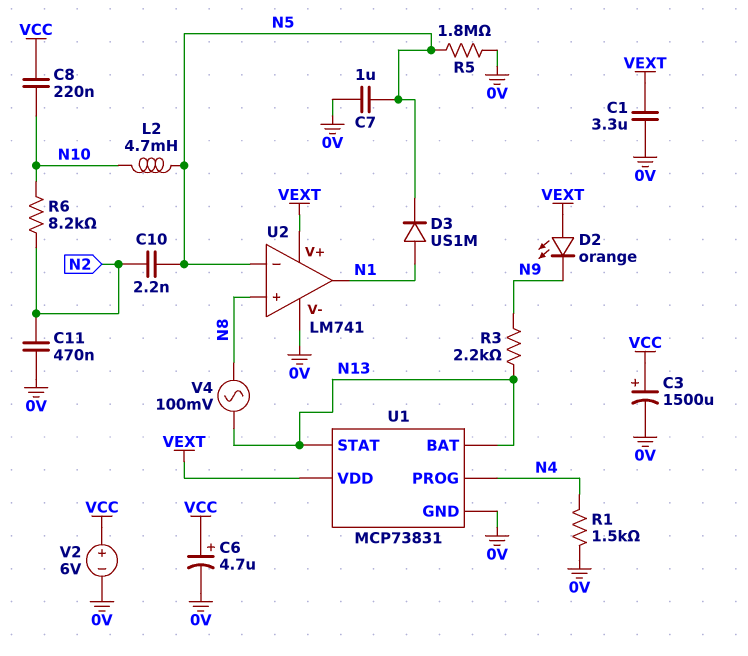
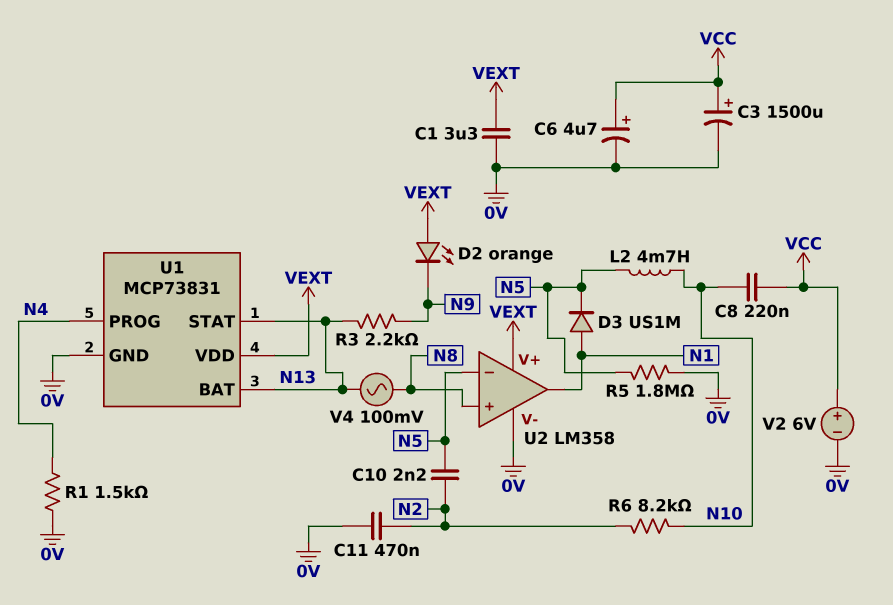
C7: 1uF (0V, N5) -> none
U2: LM741 -> LM358

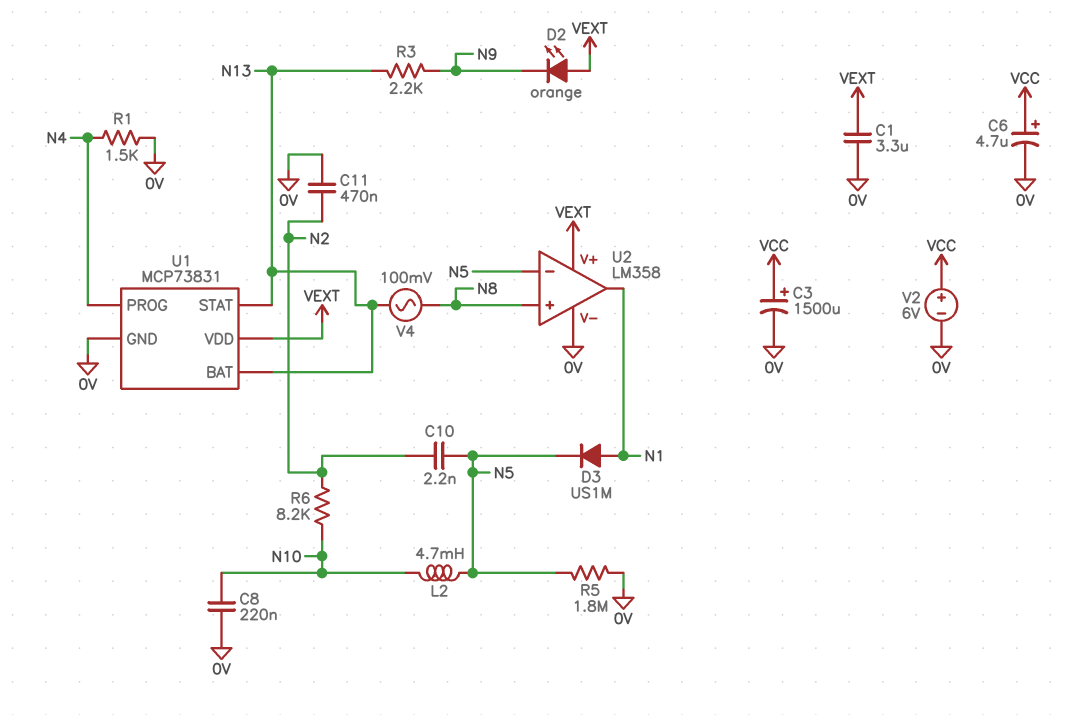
C8: 220nF (N10, VCC) -> 220nF (0V, N10)

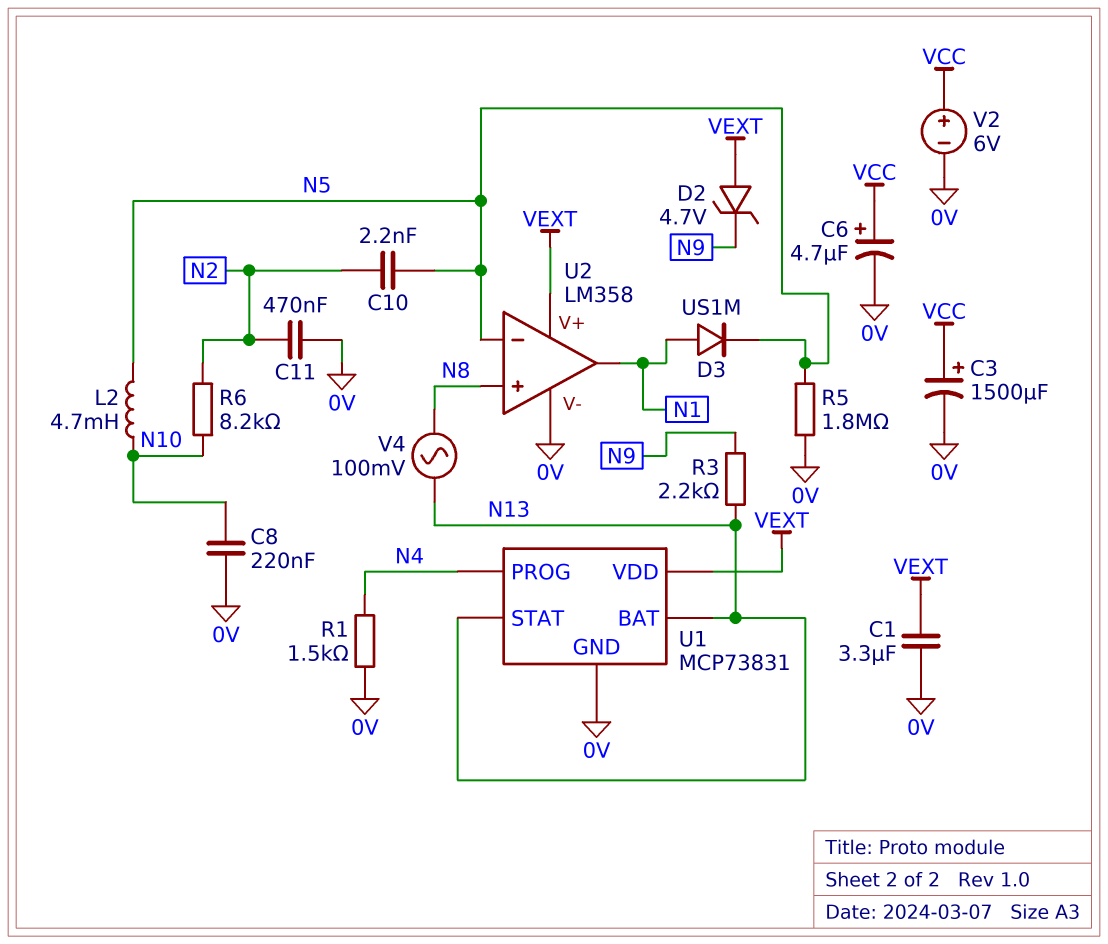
D2: LED orange (A VEXT, K N9) -> zener 4.7V (A VEXT, K N9)

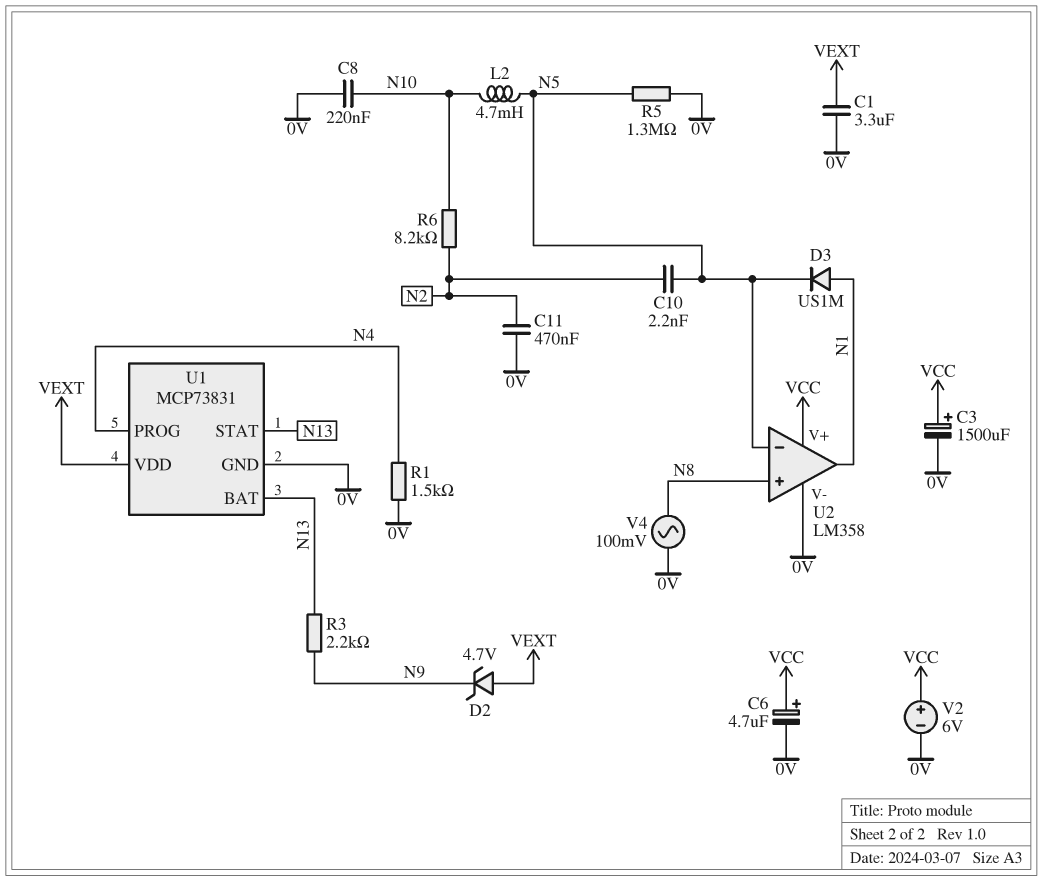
R5: 1.8M (0V, N5) -> 1.3M (0V, N5)
U2 pin V+: VEXT -> VCC
V4: AC 100mV (N8, N13) -> AC 100mV (0V, N8)

